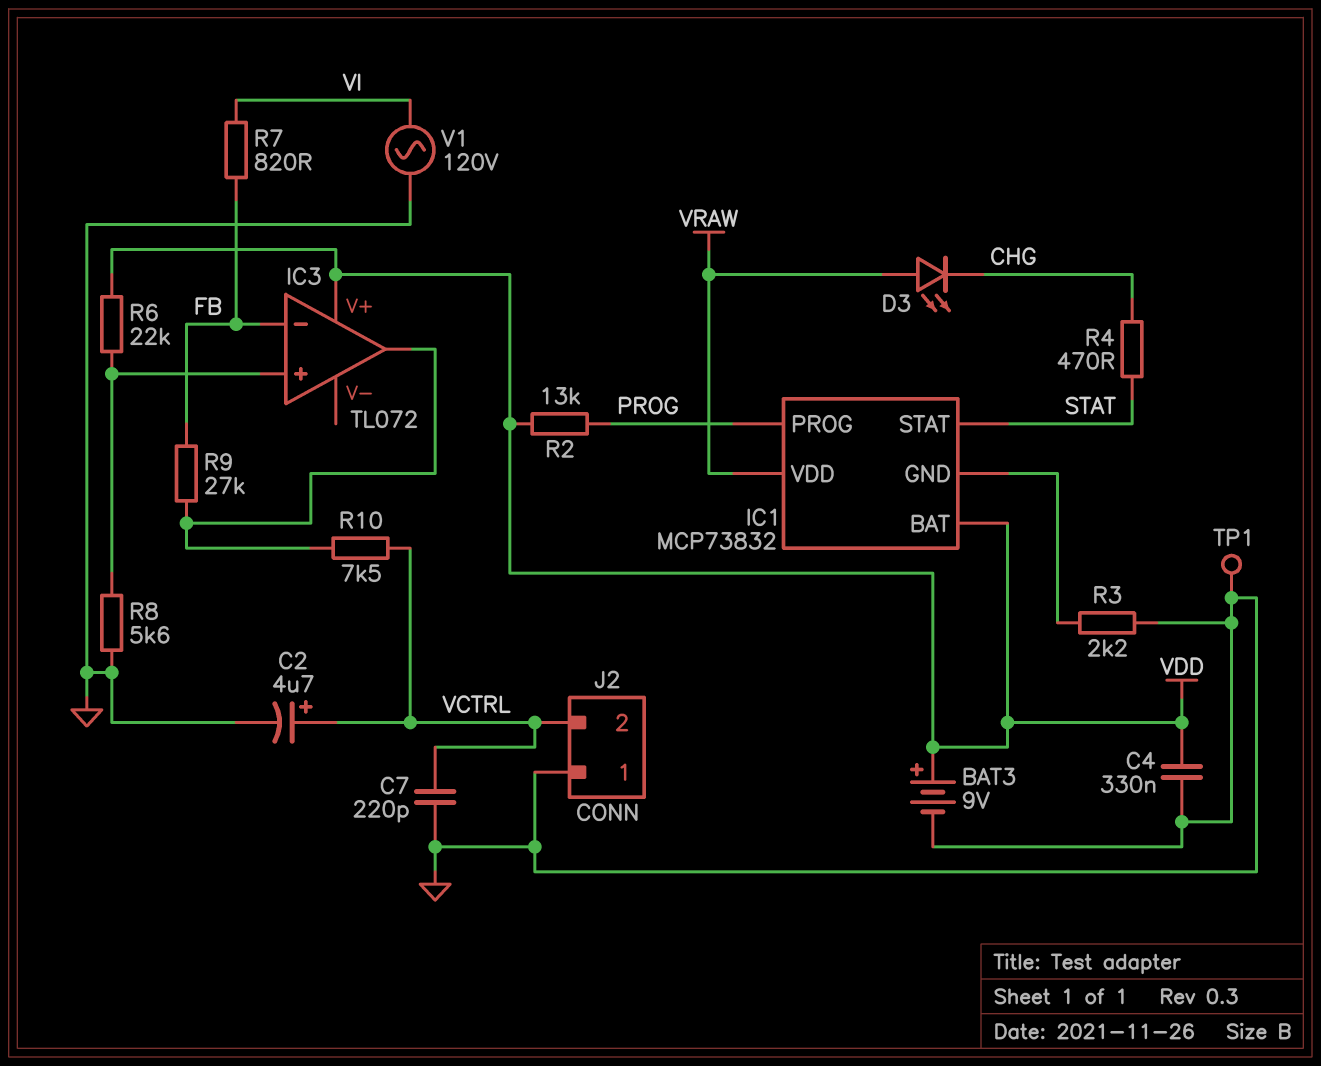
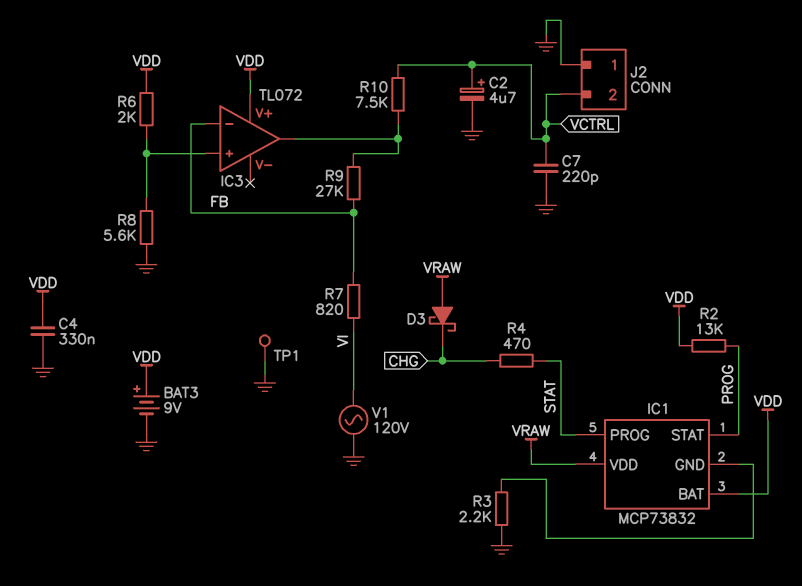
D3: LED (A VRAW, K CHG) -> schottky (A VRAW, K CHG)
IC1 pin PROG: PROG -> STAT
IC1 pin STAT: STAT -> PROG
R6: 22k (IC3/in+, VDD) -> 2k (IC3/in+, VDD)

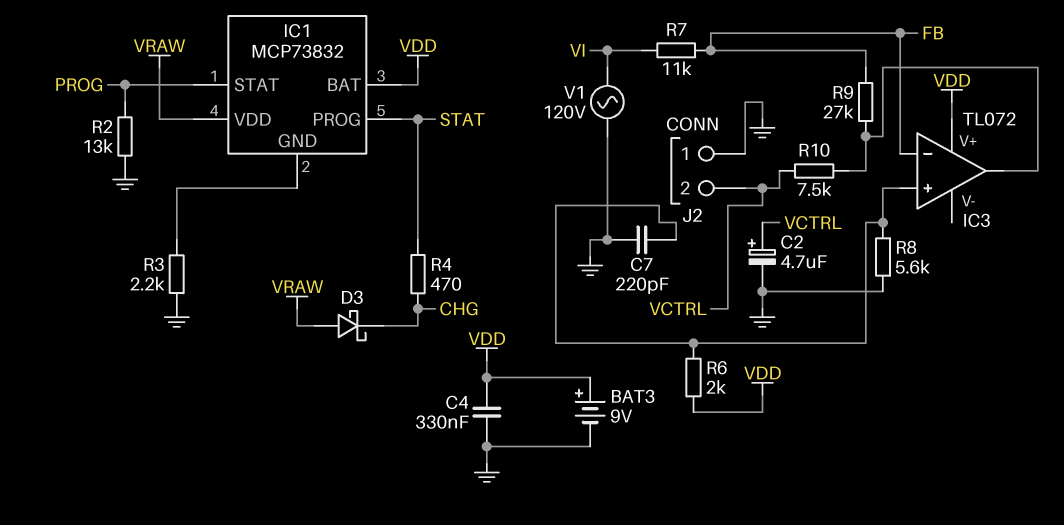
C7: 220pF (GND, VCTRL) -> 220pF (GND, IC3/in+)
R2: 13k (PROG, VDD) -> 13k (GND, PROG)
R7: 820 (FB, VI) -> 11k (FB, VI)
TP1: test point (GND) -> none

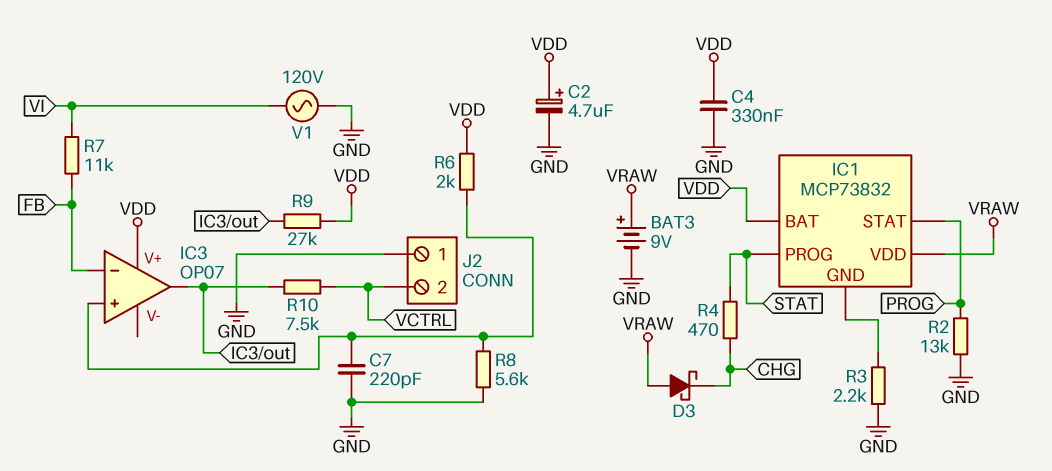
BAT3: 9V (plus VDD, minus GND) -> 9V (plus VRAW, minus GND)
C2: 4.7uF (plus VCTRL, minus GND) -> 4.7uF (plus VDD, minus GND)
IC3: TL072 -> OP07
R9: 27k (FB, IC3/out) -> 27k (IC3/out, VDD)

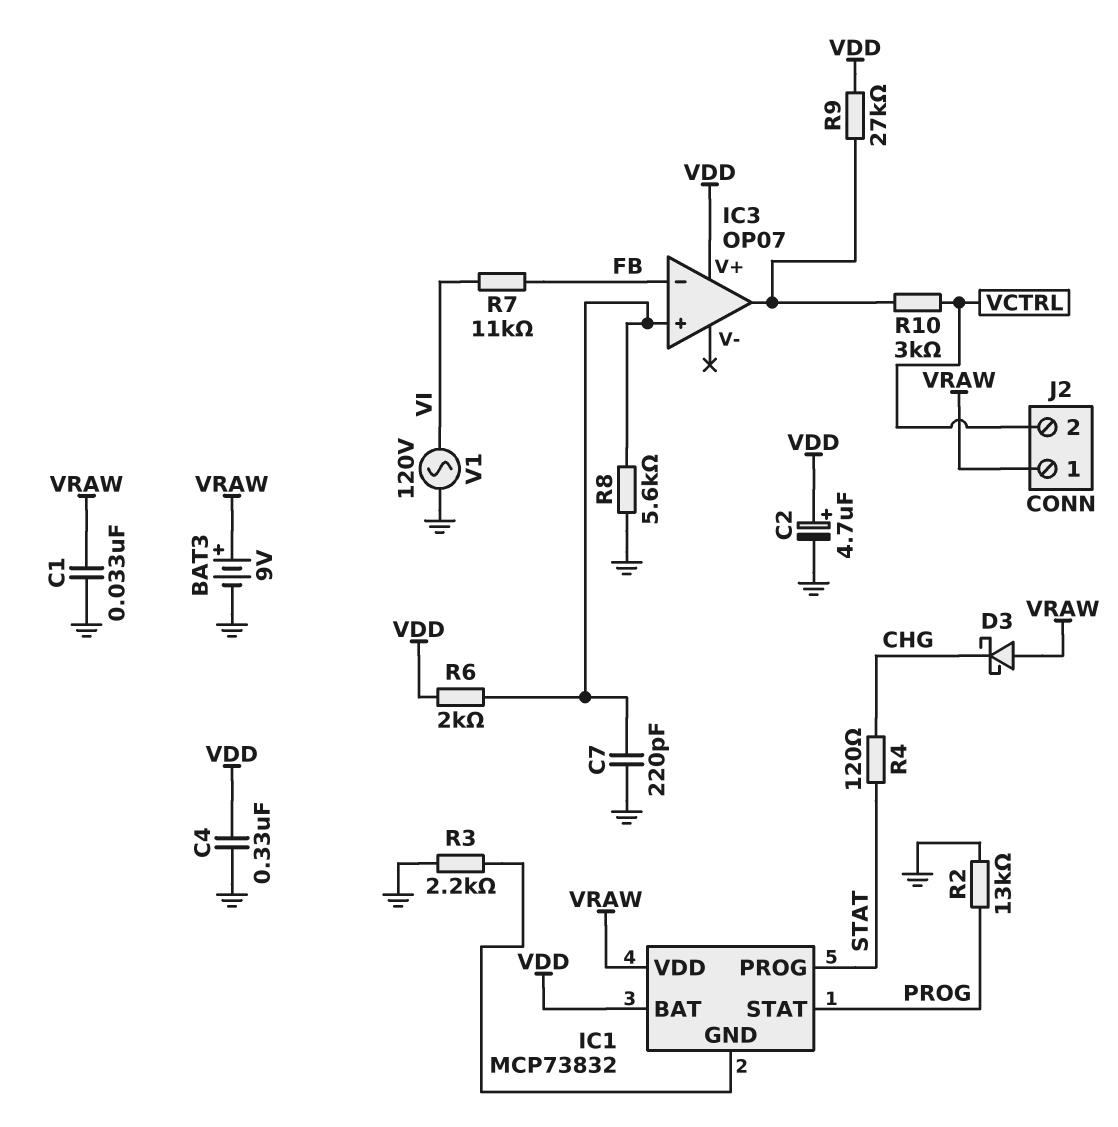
C1: none -> 33nF (GND, VRAW)
J2 pin 1: GND -> VRAW
R4: 470 (CHG, STAT) -> 120 (CHG, STAT)
R10: 7.5k (IC3/out, VCTRL) -> 3k (IC3/out, VCTRL)

